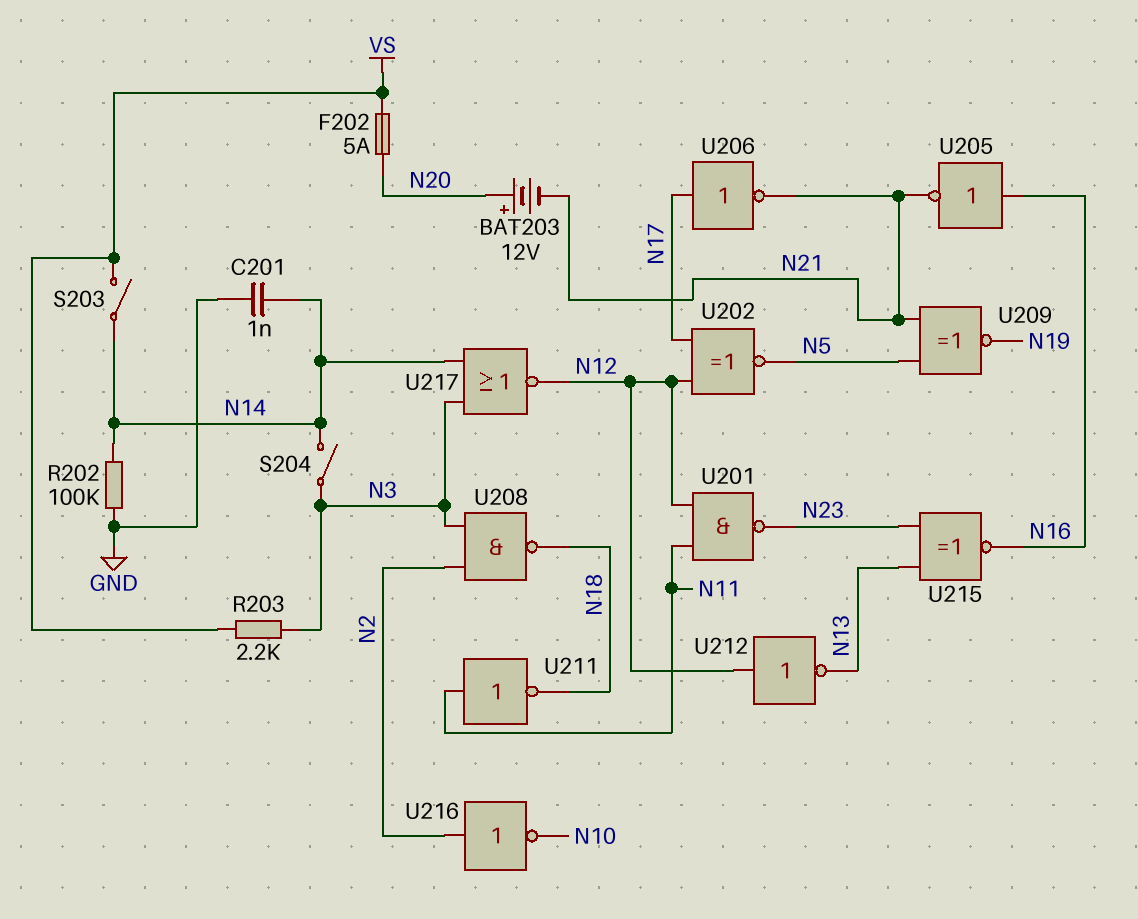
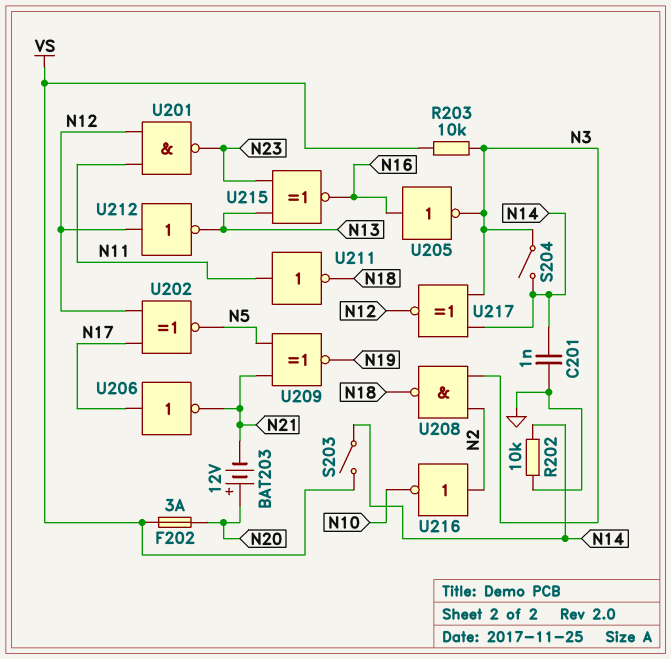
F202: 5A (N20, VS) -> 3A (N20, VS)
R202: 100k (GND, N14) -> 10k (GND, N14)
R203: 2.2k (N3, VS) -> 10k (N3, VS)
U205: NOT (in N16, out N21) -> NOT (in N16, out N3)
U217: NOR (in N3, in N14, out N12) -> XNOR (in N3, in N14, out N12)

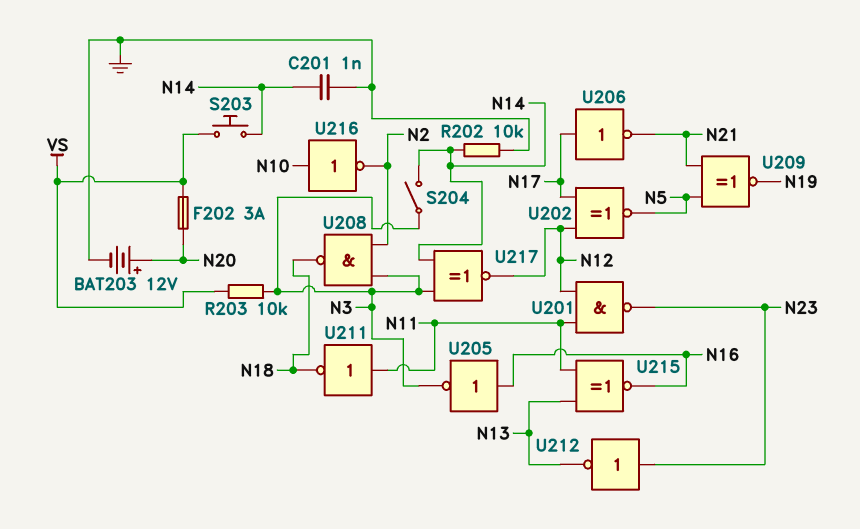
BAT203: 12V (plus N20, minus N21) -> 12V (plus N20, minus GND)
S203: switch (N14, VS) -> button (N14, VS)
U212: NOT (in N12, out N13) -> NOT (in N23, out N13)
U215: XNOR (in N13, in N23, out N16) -> XNOR (in N11, in N13, out N16)
U216: NOT (in N2, out N10) -> NOT (in N10, out N2)

